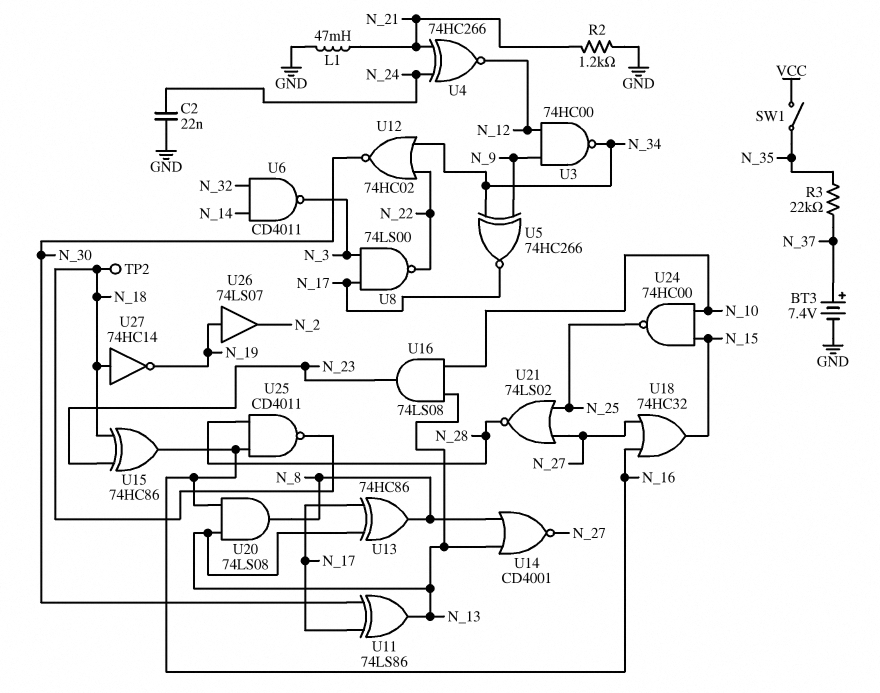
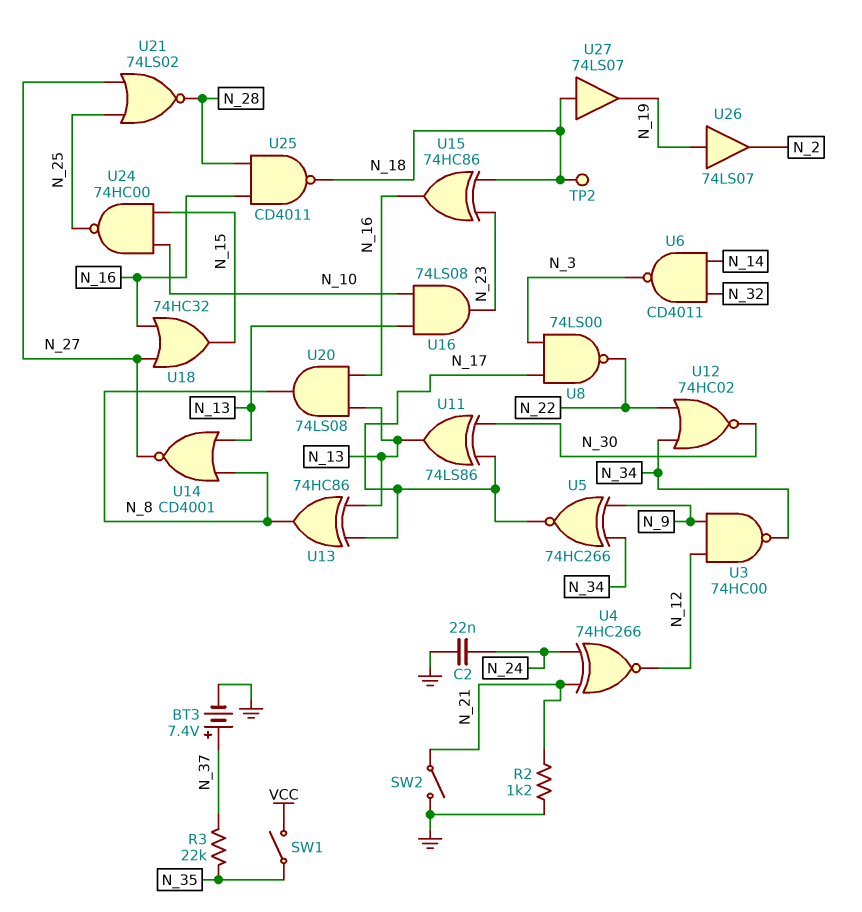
L1: 47mH (GND, N_21) -> none
SW2: none -> switch (GND, N_21)
U27: NOT 74HC14 (in N_18, out N_19) -> buffer 74LS07 (in N_18, out N_19)

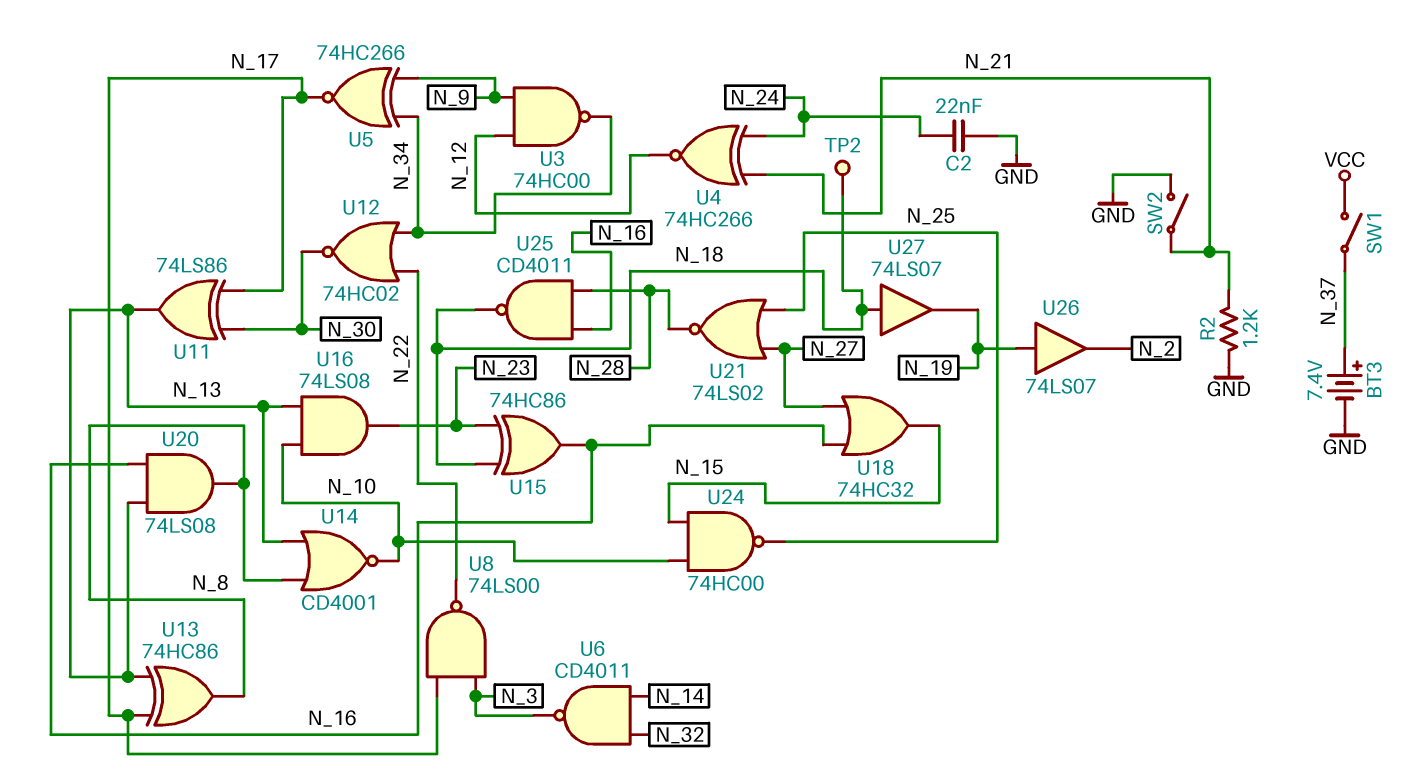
R3: 22k (N_35, N_37) -> none
SW1: switch (N_35, VCC) -> switch (N_37, VCC)
U14: NOR CD4001 (in N_8, in N_13, out N_27) -> NOR CD4001 (in N_8, in N_13, out N_10)

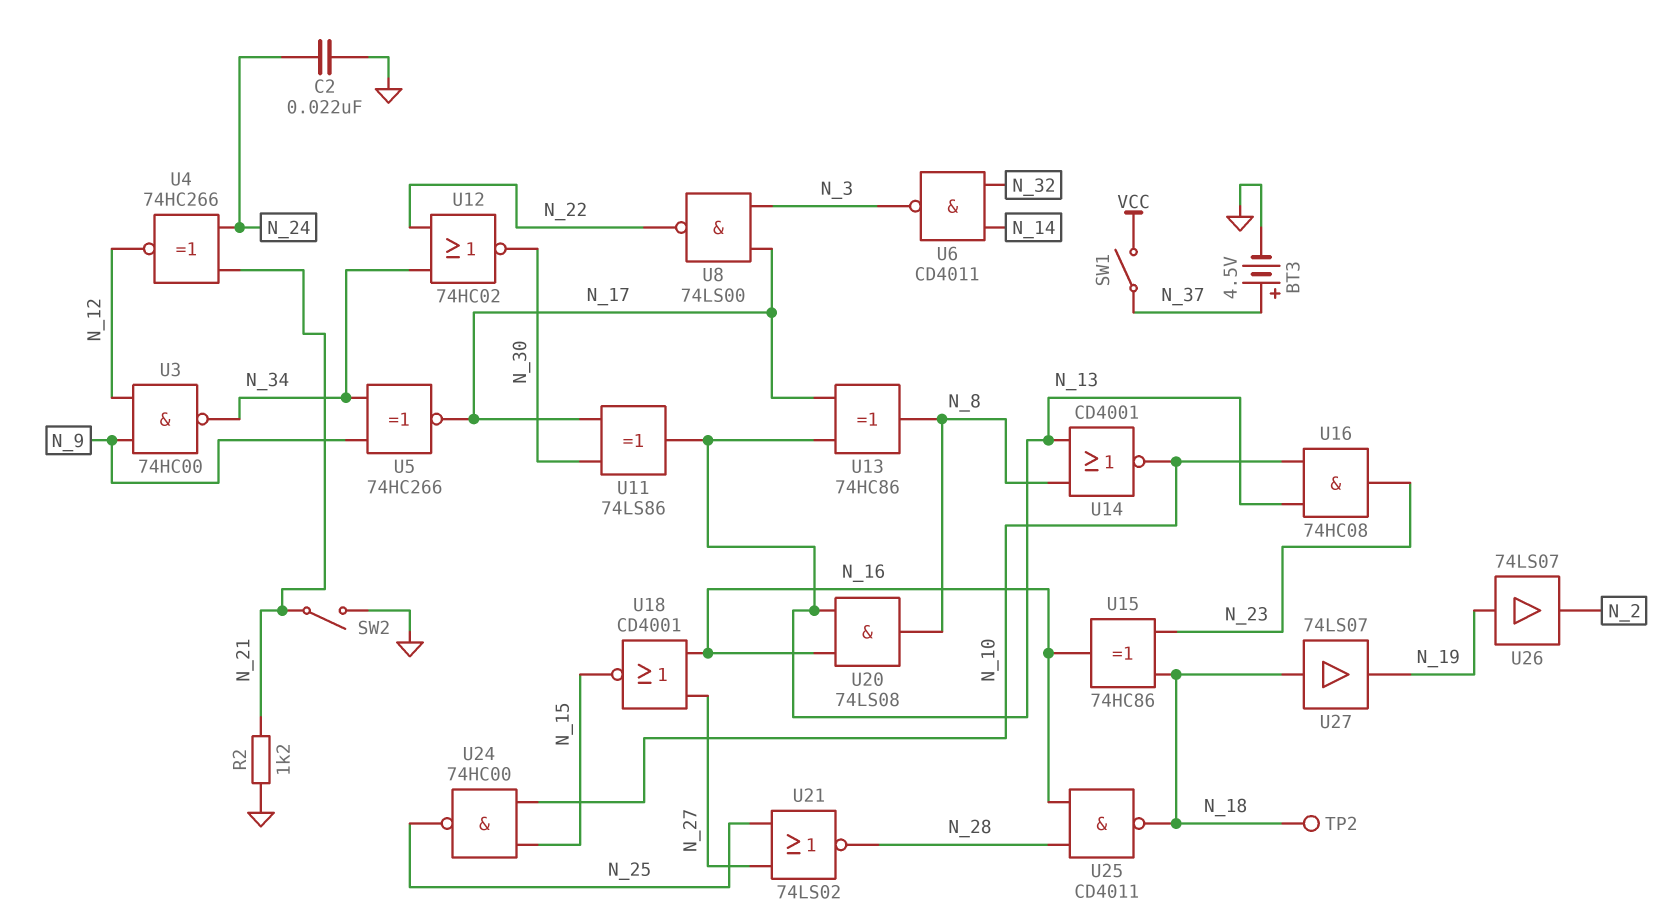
BT3: 7.4V (plus N_37, minus GND) -> 4.5V (plus N_37, minus GND)
U16: AND 74LS08 (in N_10, in N_13, out N_23) -> AND 74HC08 (in N_10, in N_13, out N_23)
U18: OR 74HC32 (in N_16, in N_27, out N_15) -> NOR CD4001 (in N_16, in N_27, out N_15)

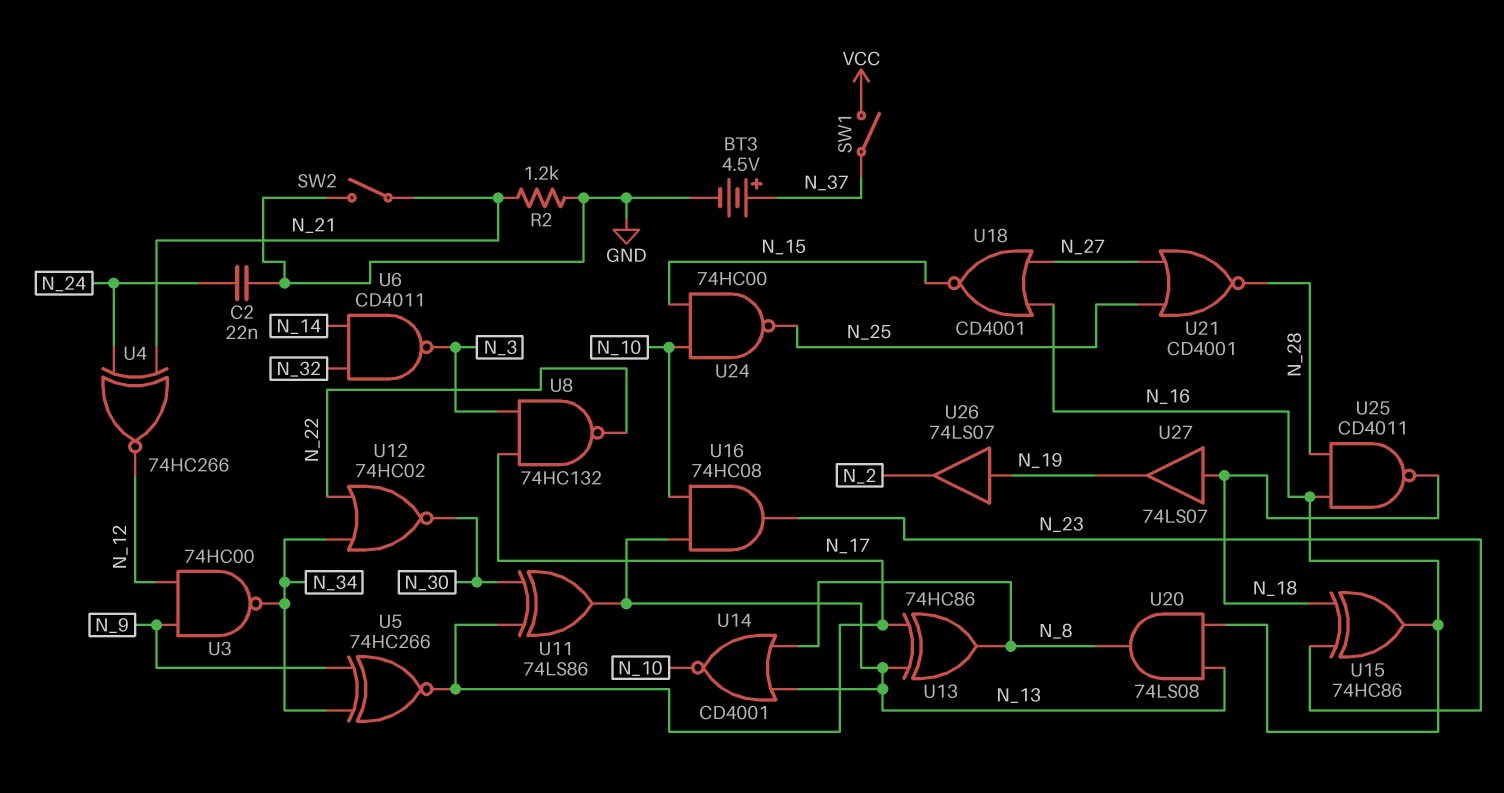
TP2: test point (N_18) -> none
U8: NAND 74LS00 (in N_3, in N_17, out N_22) -> NAND 74HC132 (in N_3, in N_17, out N_22)
U21: NOR 74LS02 (in N_25, in N_27, out N_28) -> NOR CD4001 (in N_25, in N_27, out N_28)

